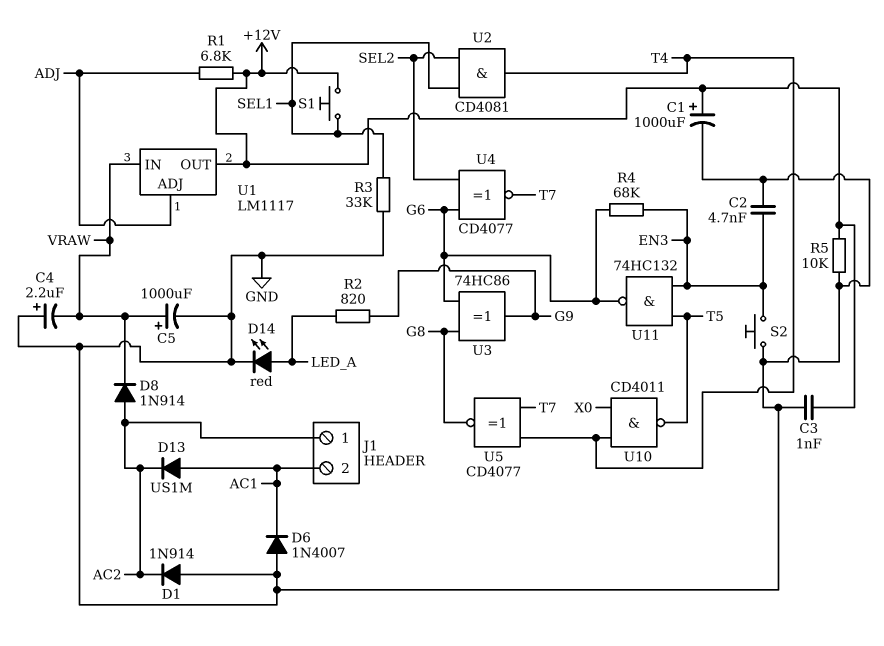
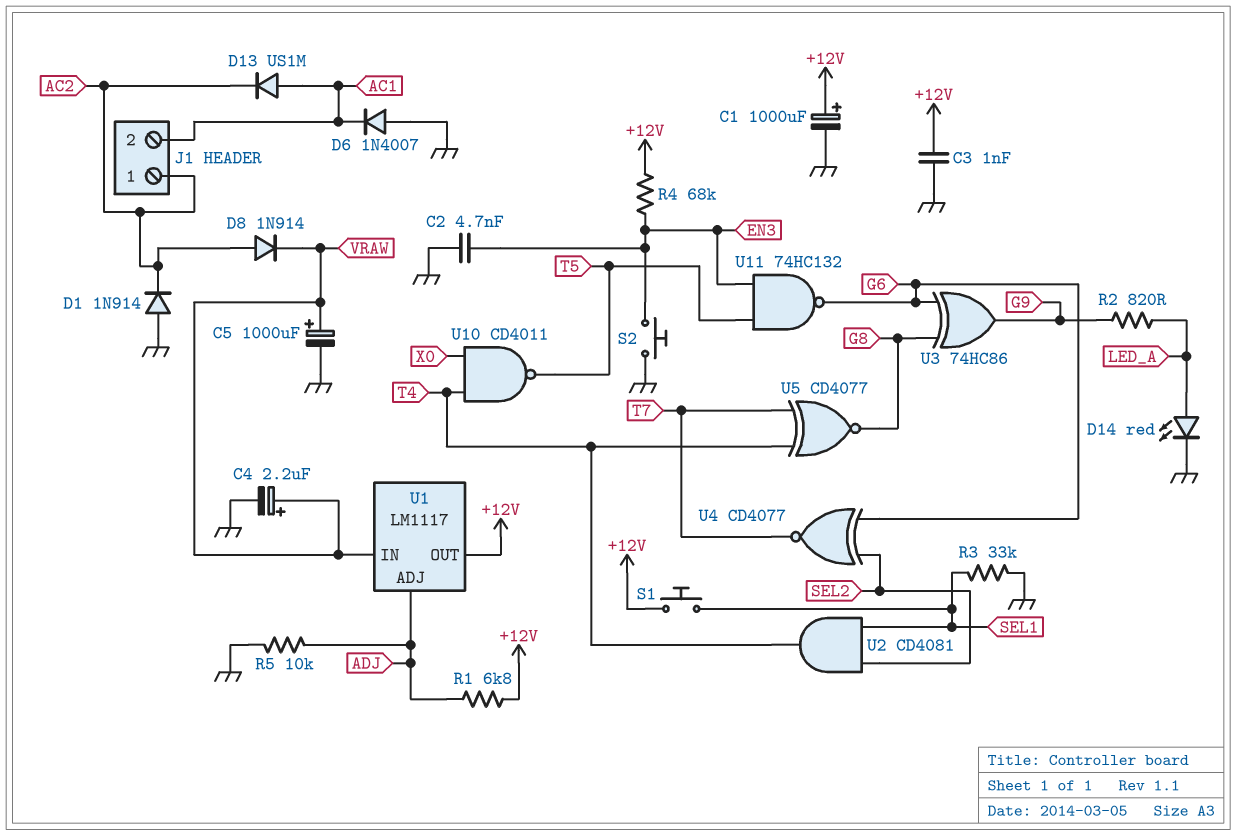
C4: 2.2uF (plus GND, minus VRAW) -> 2.2uF (plus VRAW, minus GND)
R4: 68k (EN3, G6) -> 68k (+12V, EN3)
R5: 10k (+12V, GND) -> 10k (ADJ, GND)

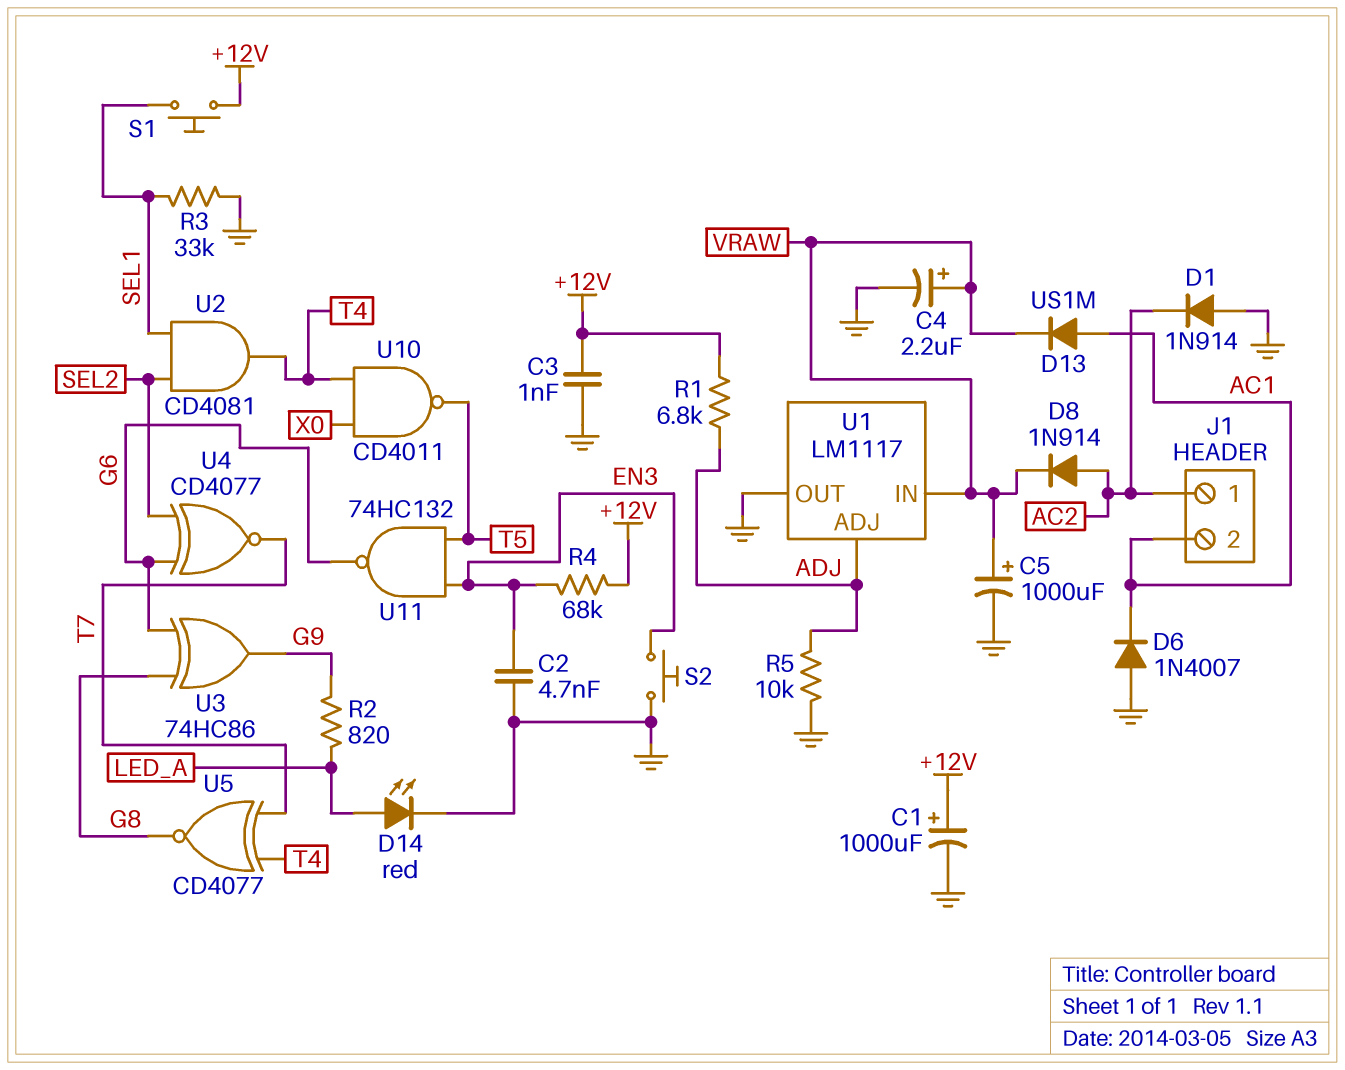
D13: diode US1M (A AC1, K AC2) -> diode US1M (A AC1, K VRAW)
U1 pin OUT: +12V -> GND

